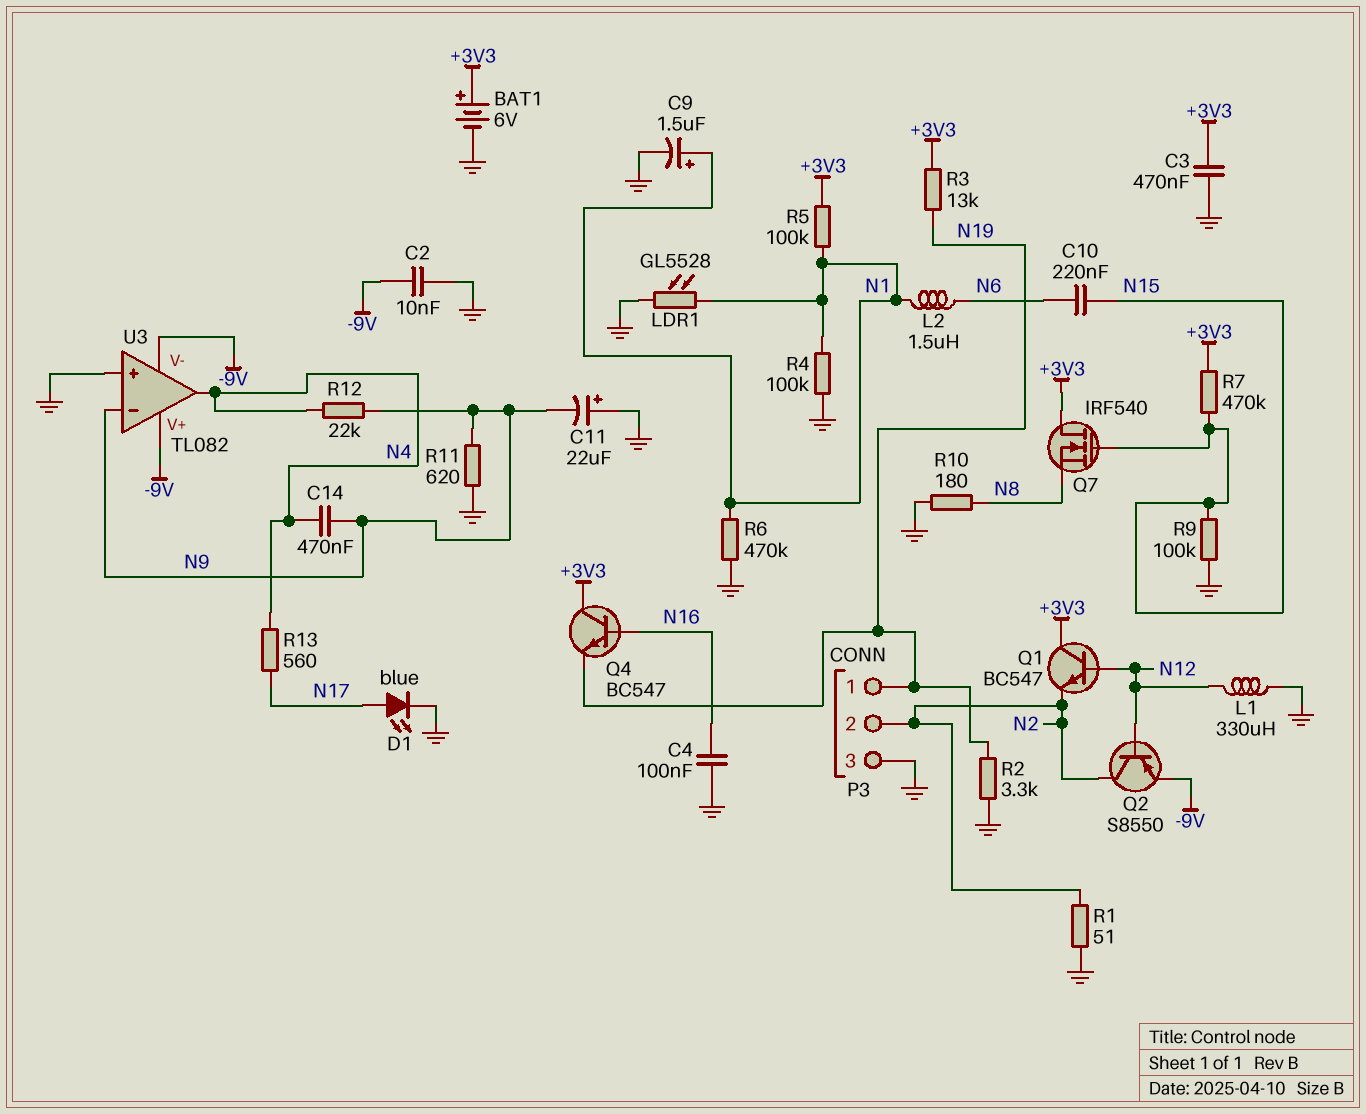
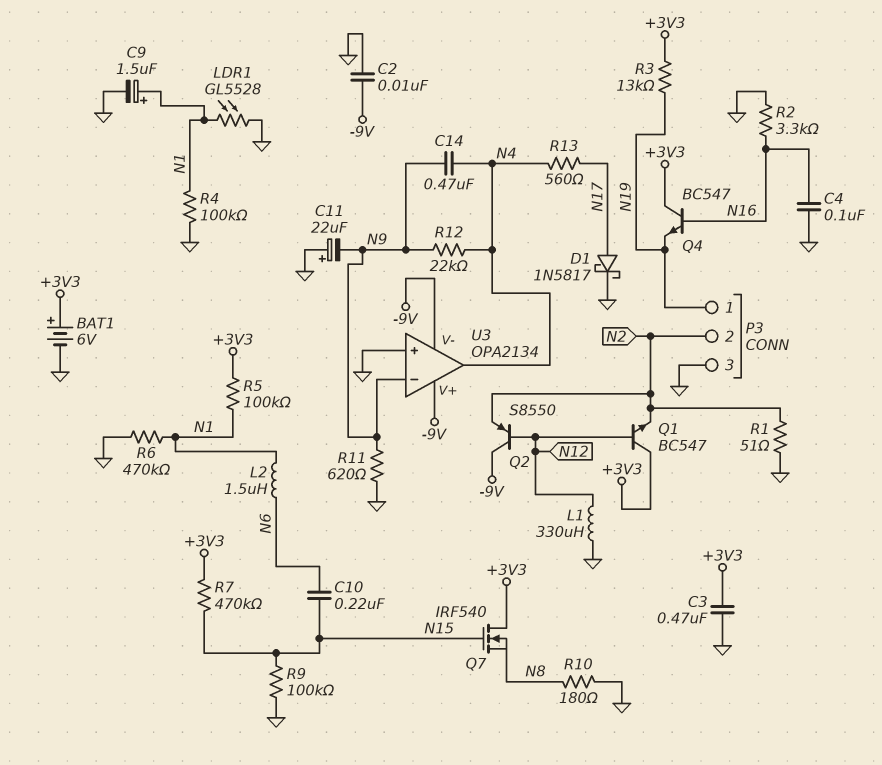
D1: LED blue (A N17, K GND) -> schottky 1N5817 (A N17, K GND)
Q2: PNP S8550 (B N12, C N2, E -9V) -> PNP S8550 (B N12, C -9V, E N2)
R2: 3.3k (GND, N19) -> 3.3k (GND, N16)
U3: TL082 -> OPA2134

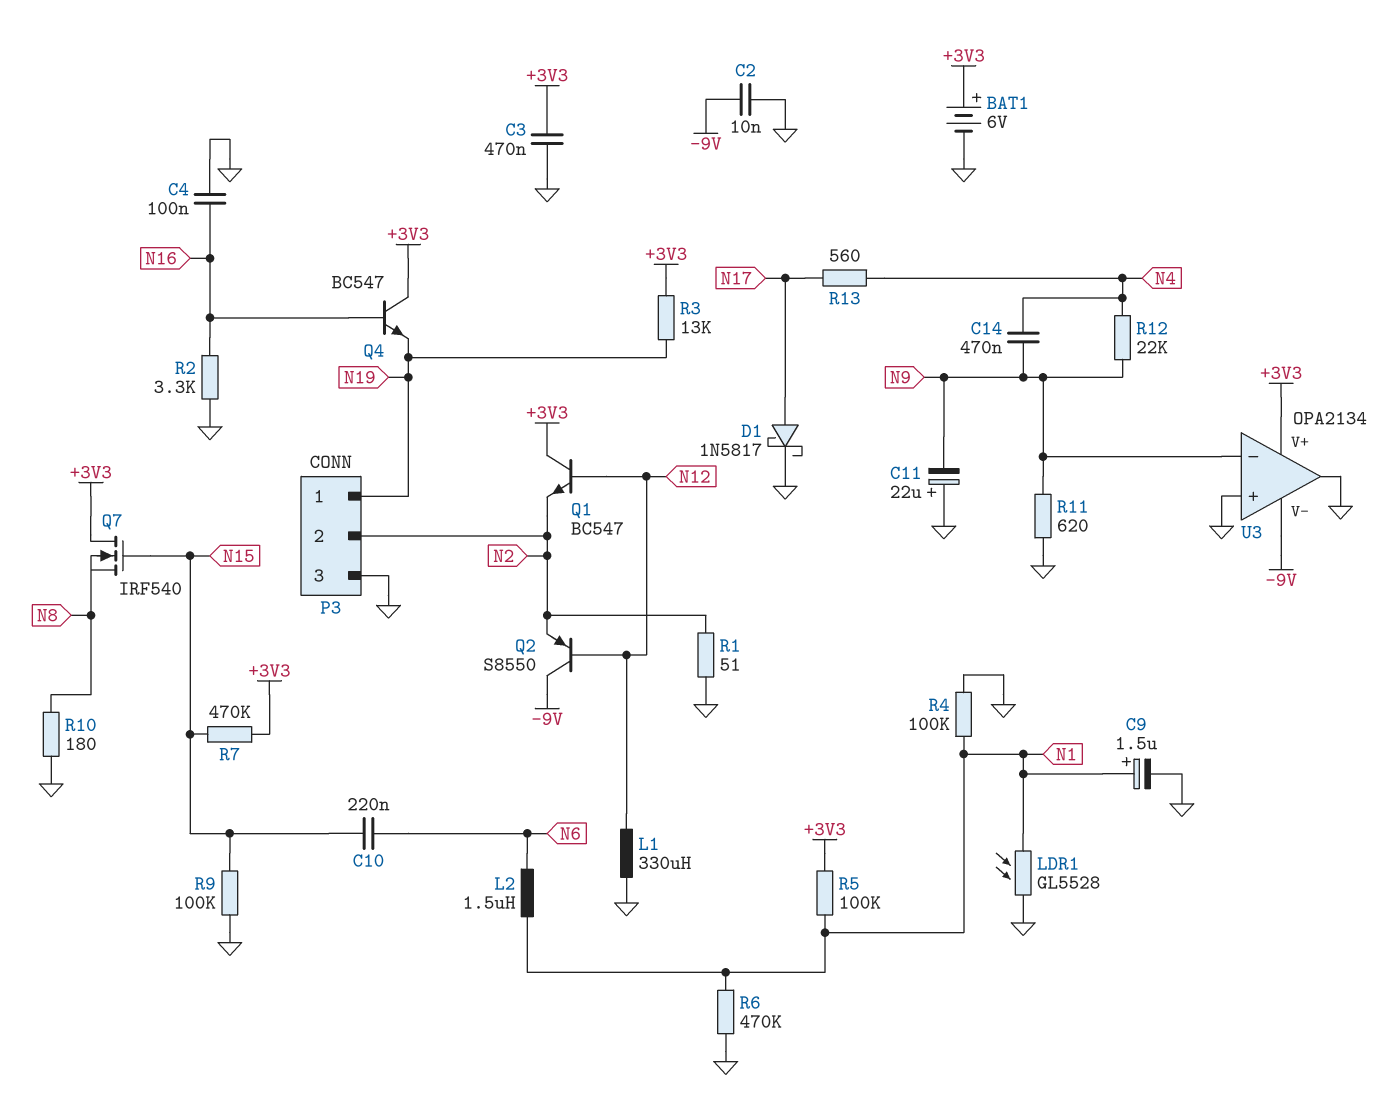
U3 pin V+: -9V -> +3V3
U3 pin out: N4 -> GND

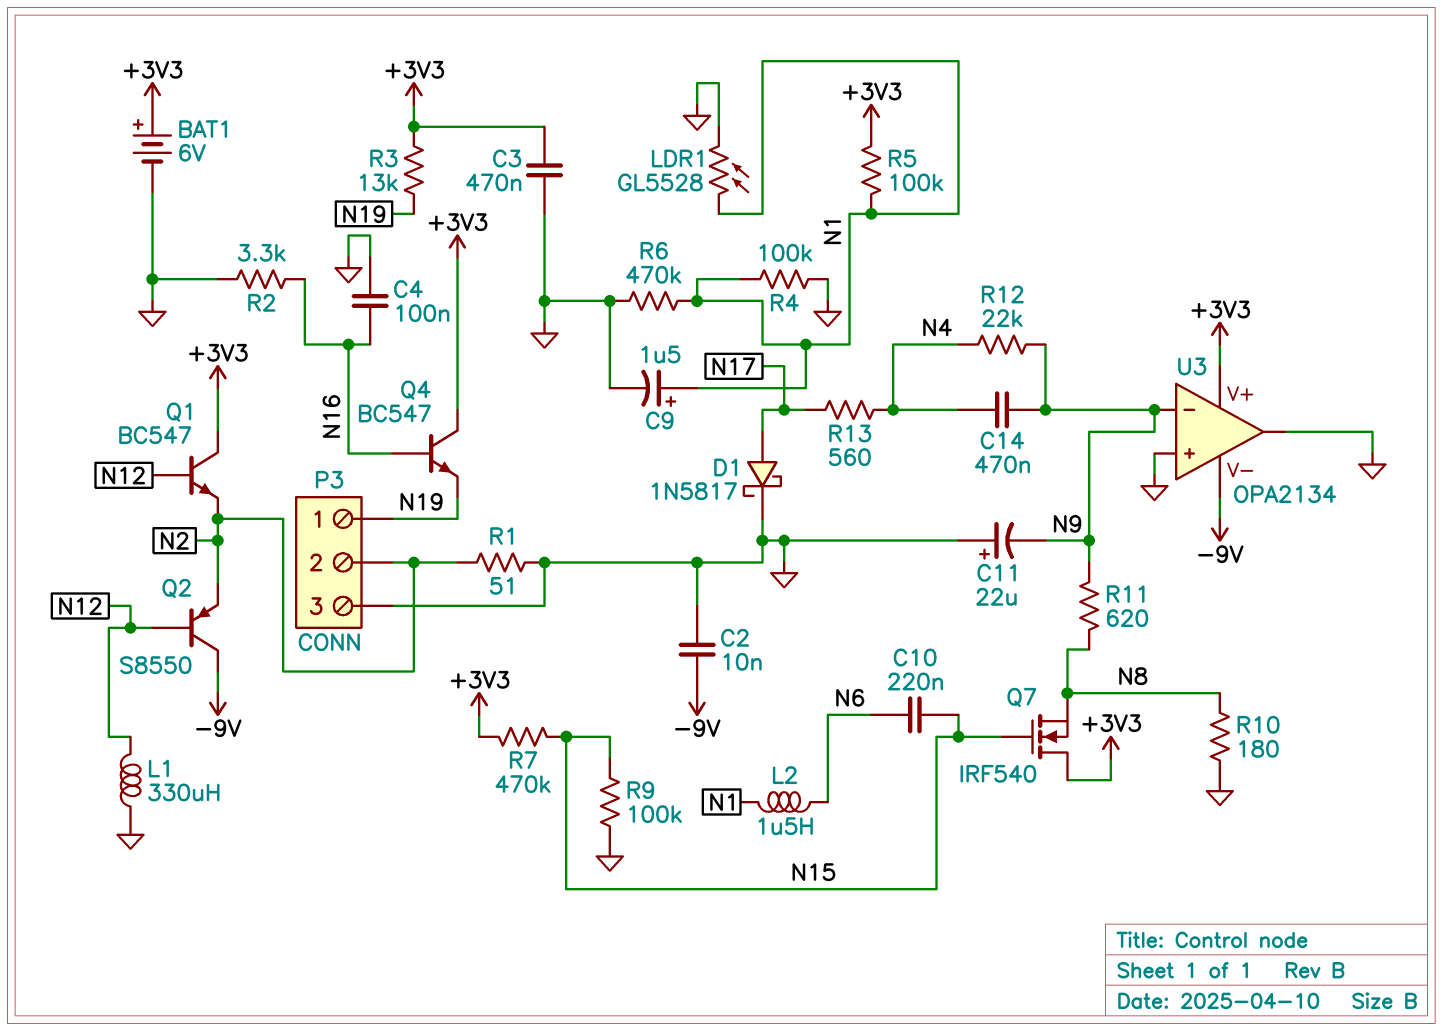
R11: 620 (GND, N9) -> 620 (N8, N9)

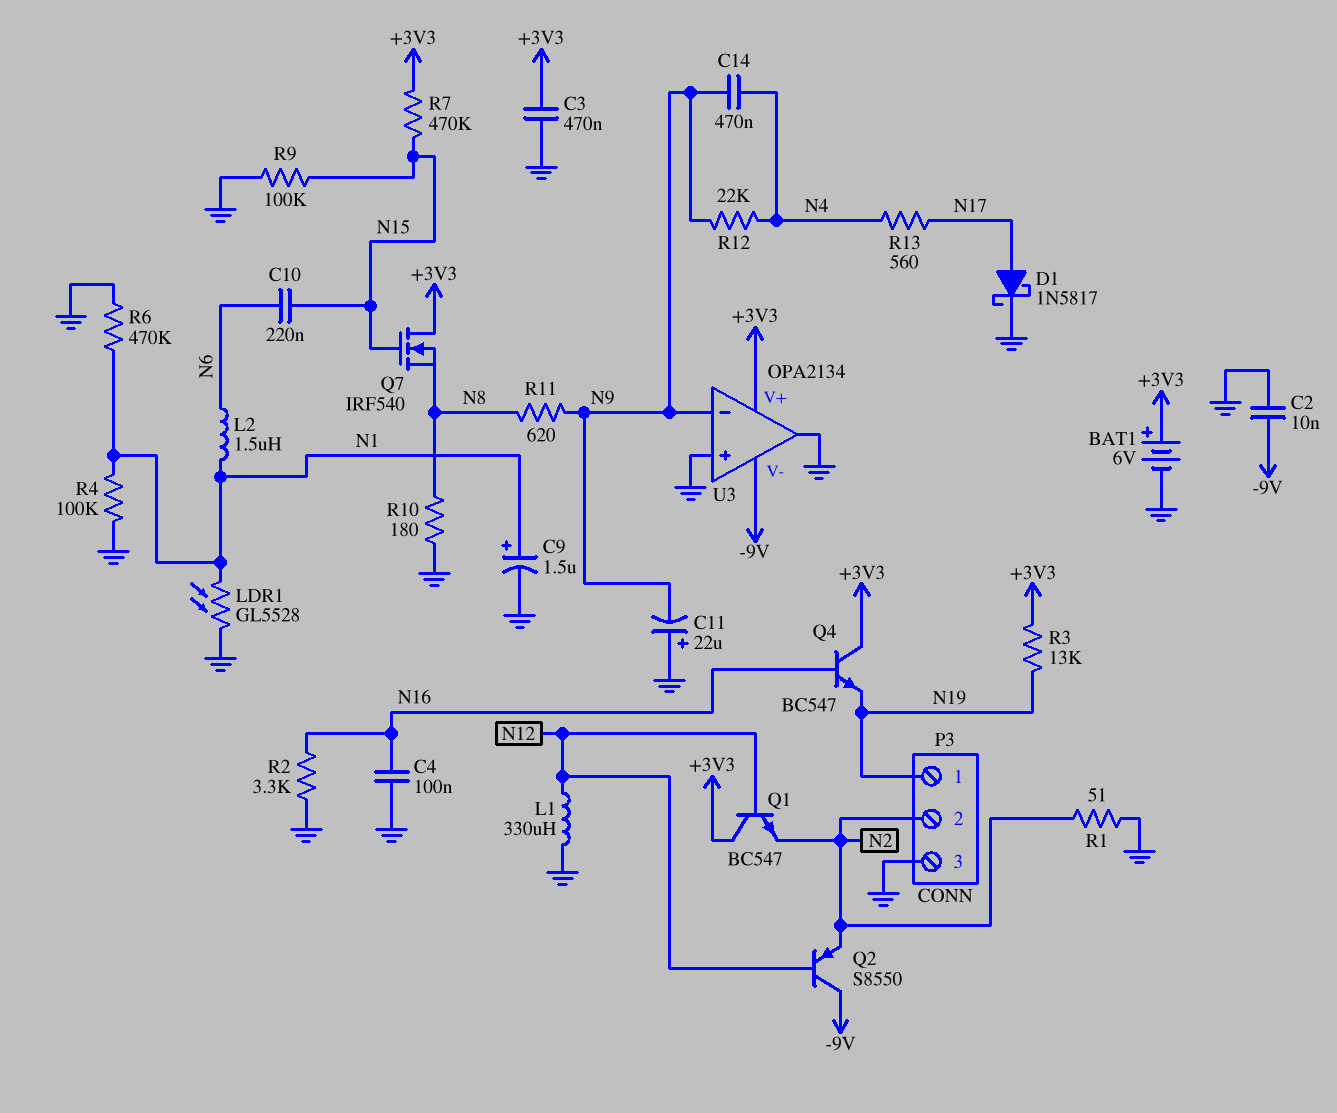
R5: 100k (+3V3, N1) -> none

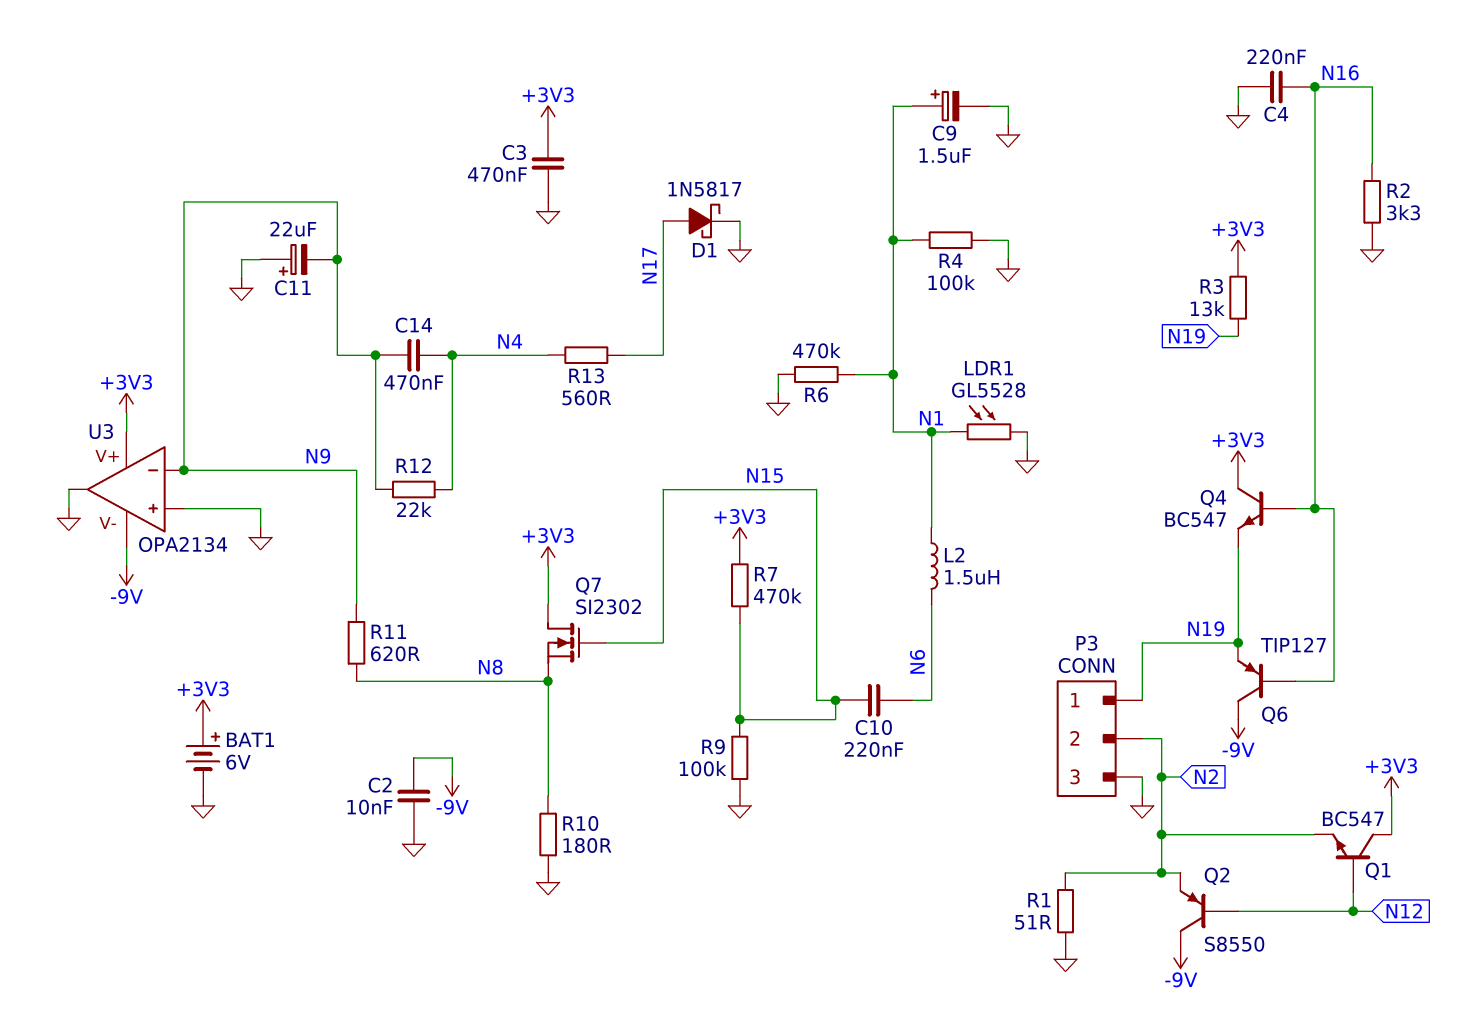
C4: 100nF (GND, N16) -> 220nF (GND, N16)
L1: 330uH (GND, N12) -> none
Q6: none -> PNP TIP127 (B N16, C -9V, E N19)
Q7: NMOS IRF540 (G N15, D +3V3, S N8) -> NMOS SI2302 (G N15, D +3V3, S N8)

